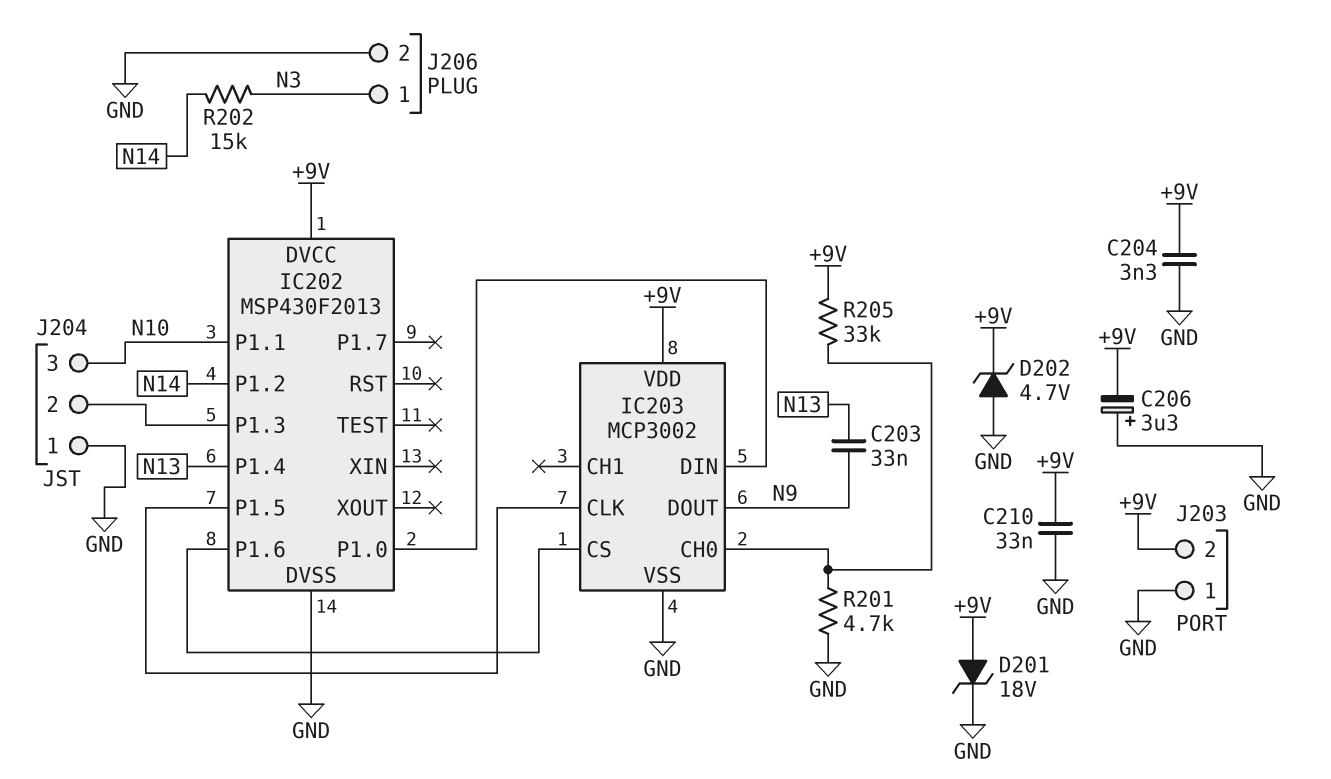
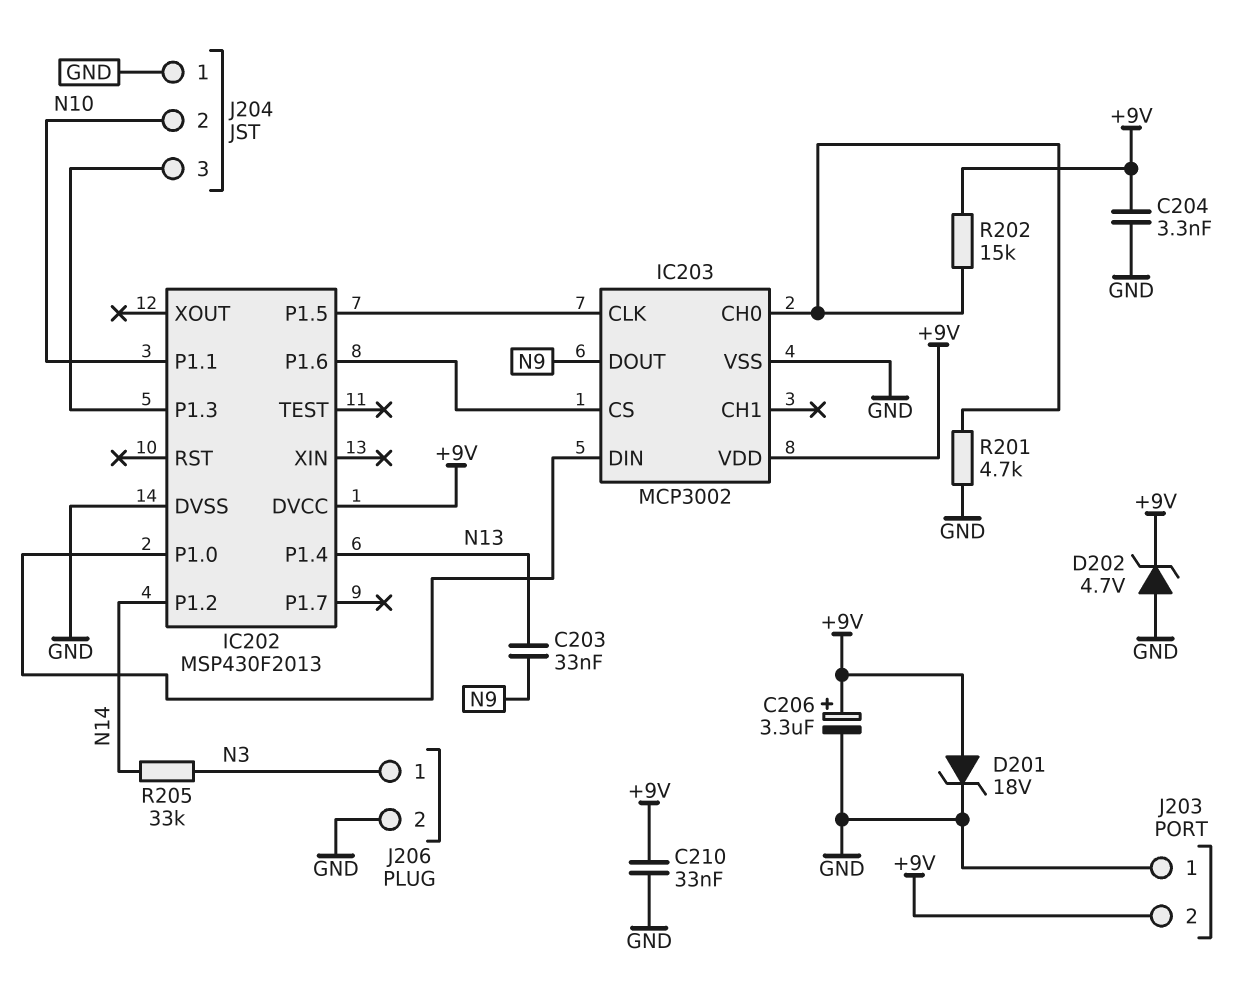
C206: 3.3uF (plus GND, minus +9V) -> 3.3uF (plus +9V, minus GND)
J204 pin 2: IC202/P1.3 -> N10
J204 pin 3: N10 -> IC202/P1.3
R202: 15k (N3, N14) -> 15k (+9V, IC203/CH0)
R205: 33k (+9V, IC203/CH0) -> 33k (N3, N14)

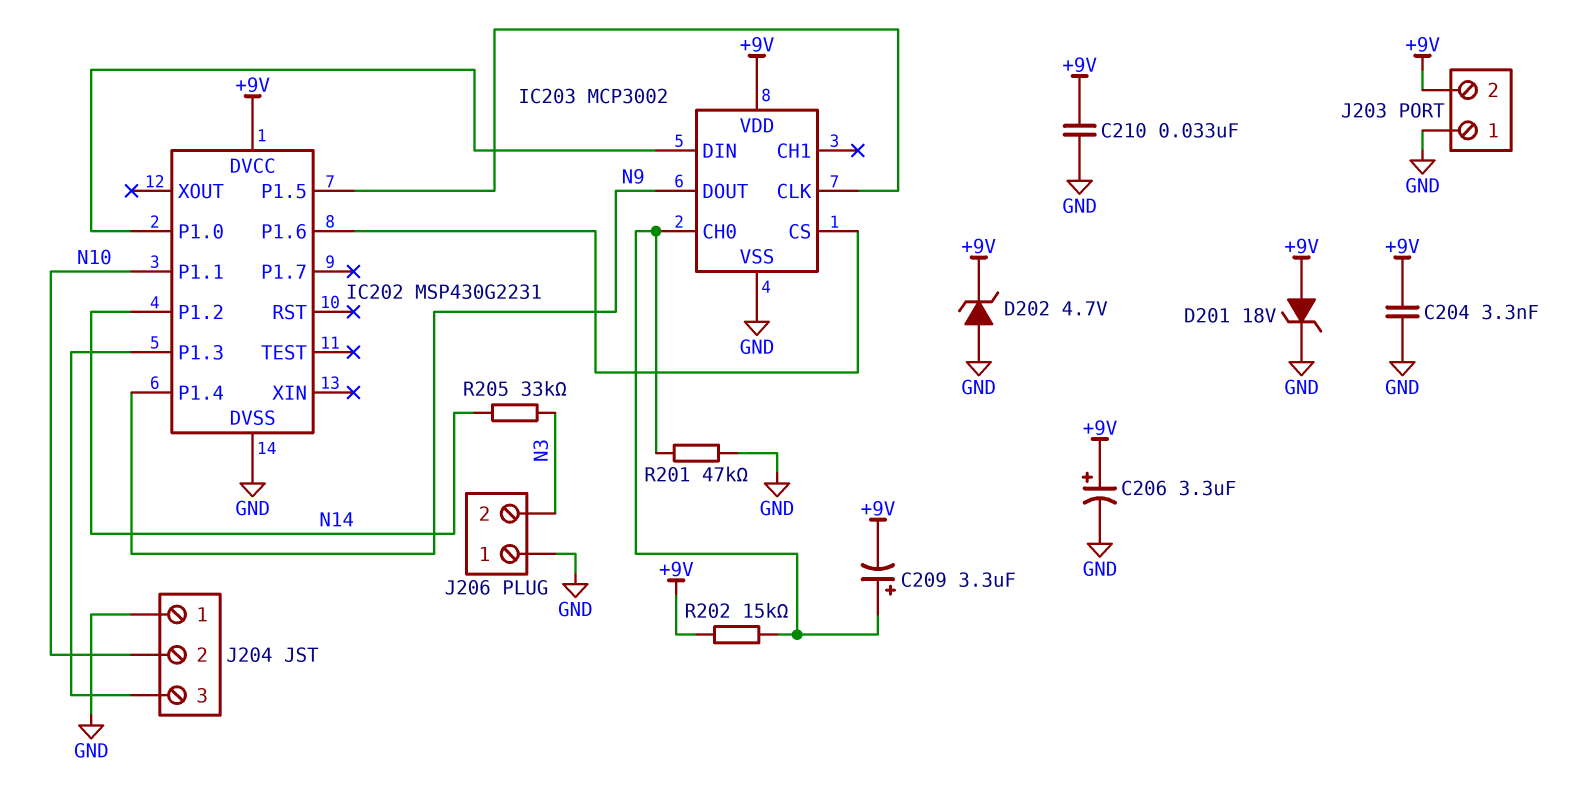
C203: 33nF (N9, N13) -> none
C209: none -> 3.3uF (plus IC203/CH0, minus +9V)
IC202: MSP430F2013 -> MSP430G2231
IC202 pin P1.4: N13 -> N9
J206 pin 1: N3 -> GND
J206 pin 2: GND -> N3
R201: 4.7k (GND, IC203/CH0) -> 47k (GND, IC203/CH0)

